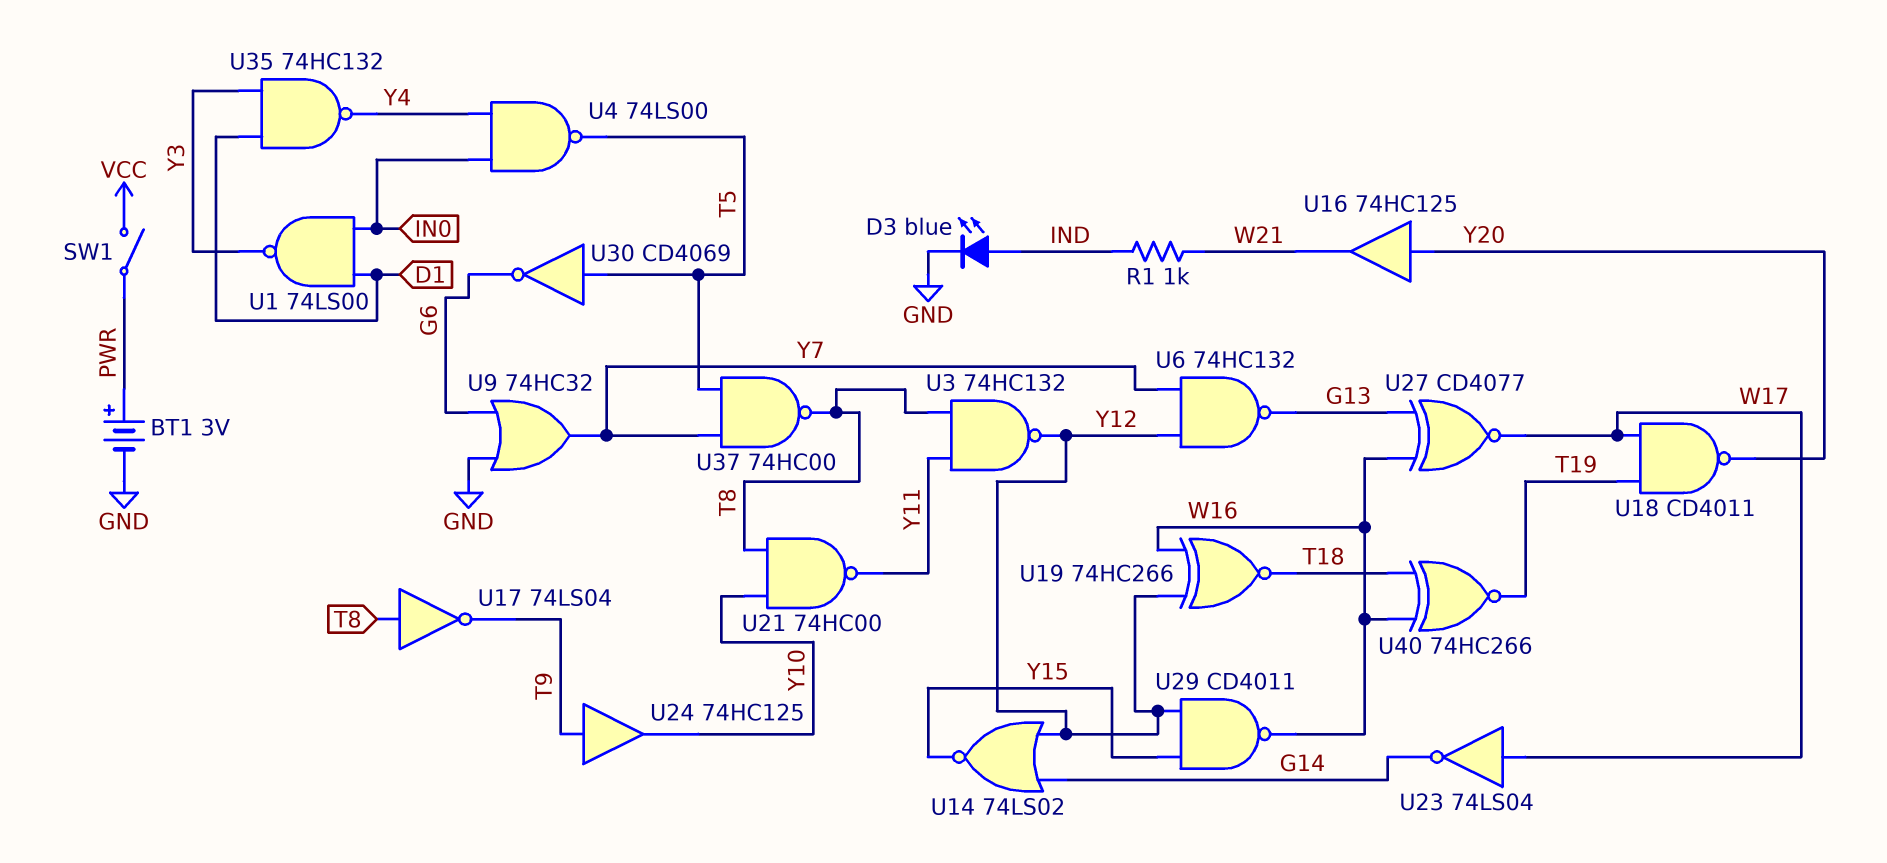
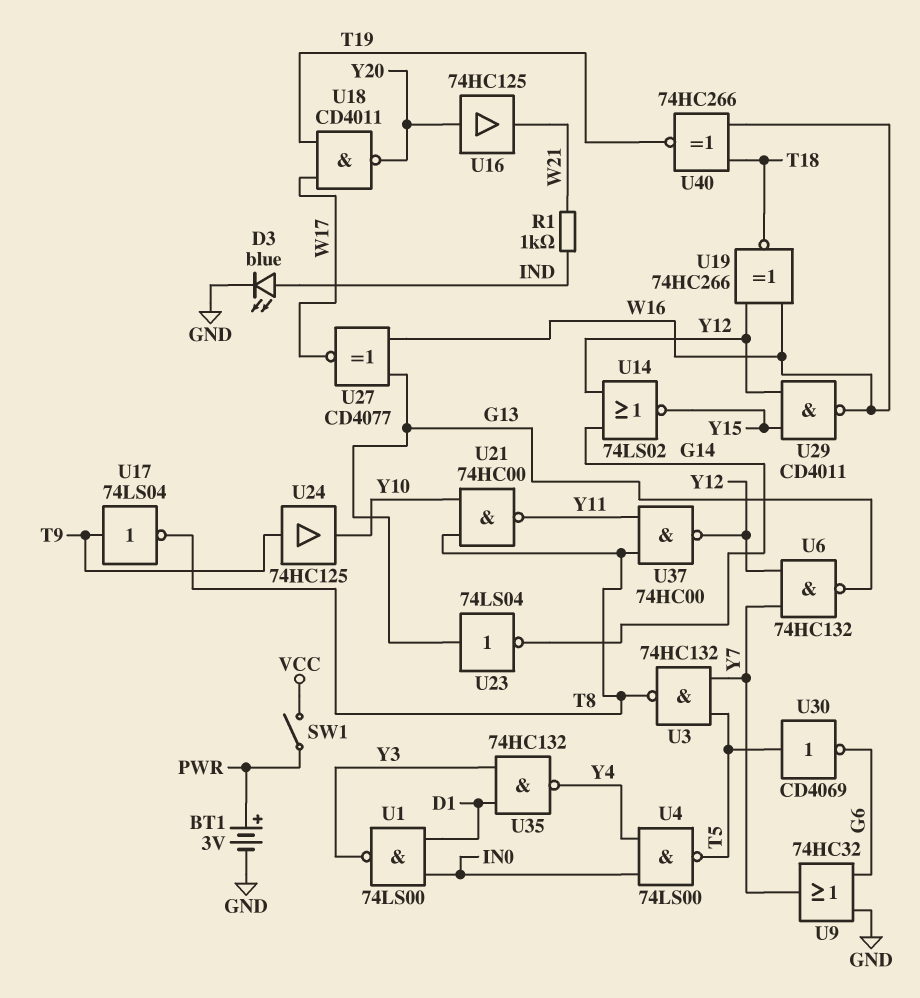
U3: NAND 74HC132 (in T8, in Y11, out Y12) -> NAND 74HC132 (in T5, in Y7, out T8)
U17: NOT 74LS04 (in T8, out T9) -> NOT 74LS04 (in T9, out T8)
U23: NOT 74LS04 (in W17, out G14) -> NOT 74LS04 (in G13, out G14)
U37: NAND 74HC00 (in T5, in Y7, out T8) -> NAND 74HC00 (in T8, in Y11, out Y12)

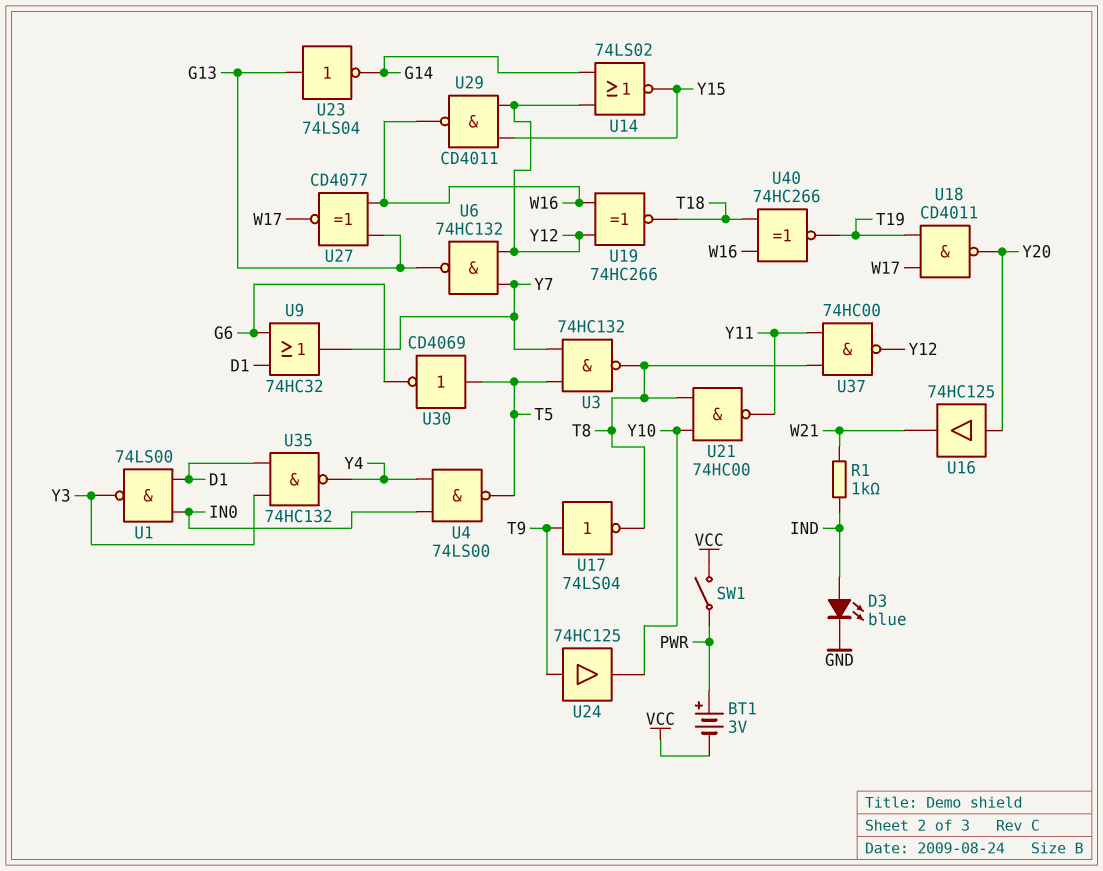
BT1: 3V (plus PWR, minus GND) -> 3V (plus PWR, minus VCC)
U9: OR 74HC32 (in G6, in GND, out Y7) -> OR 74HC32 (in D1, in G6, out Y7)

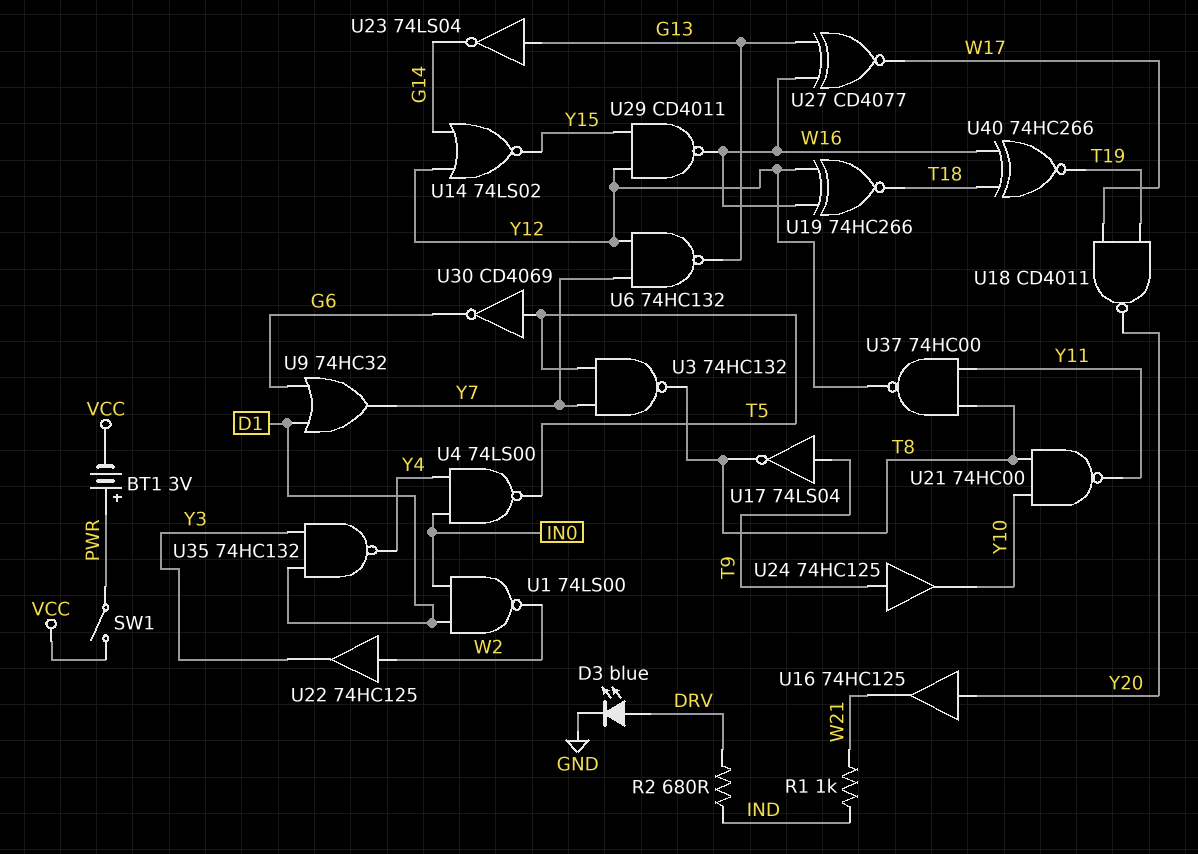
D3: LED blue (A IND, K GND) -> LED blue (A DRV, K GND)
R2: none -> 680 (DRV, IND)
U1: NAND 74LS00 (in D1, in IN0, out Y3) -> NAND 74LS00 (in D1, in IN0, out W2)
U22: none -> buffer 74HC125 (in W2, out Y3)

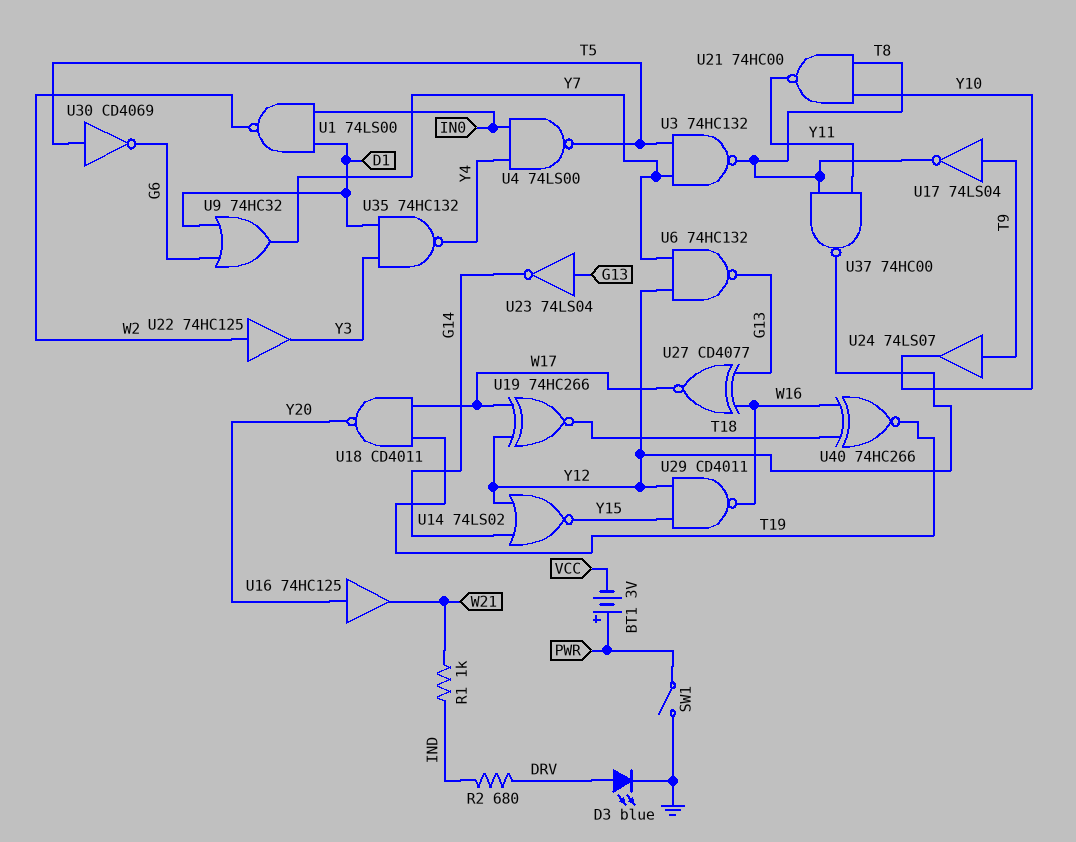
SW1: switch (PWR, VCC) -> switch (GND, PWR)
U19: XNOR 74HC266 (in W16, in Y12, out T18) -> XNOR 74HC266 (in W17, in Y12, out T18)
U24: buffer 74HC125 (in T9, out Y10) -> buffer 74LS07 (in T9, out Y10)

